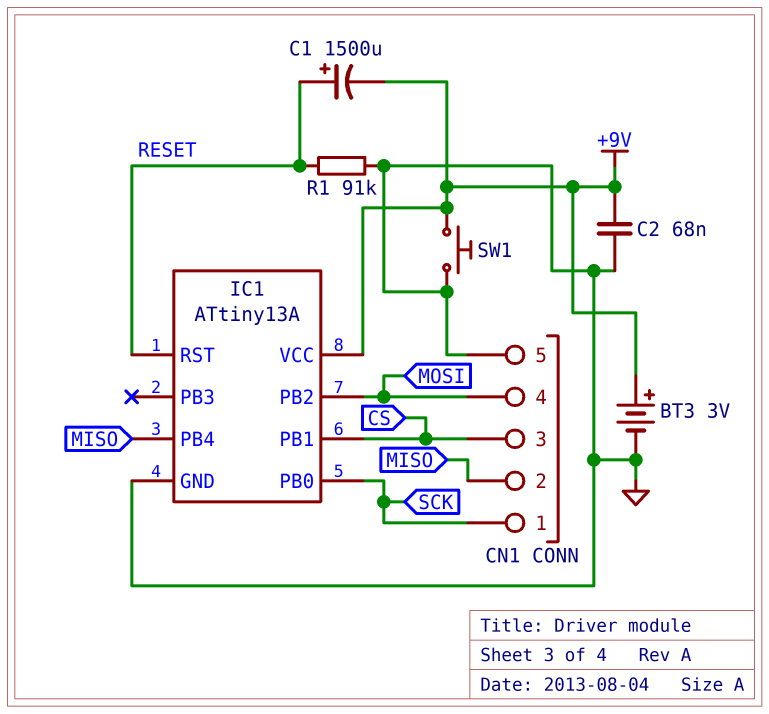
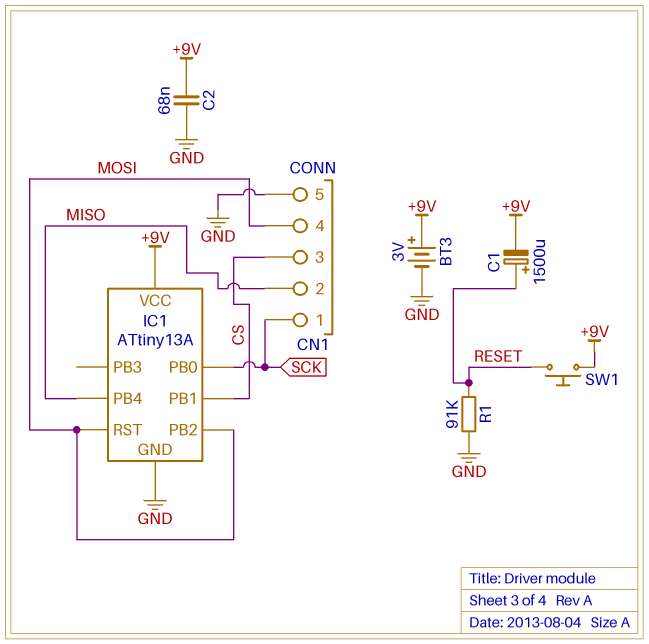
IC1 pin RST: RESET -> MOSI
SW1: button (+9V, GND) -> button (+9V, RESET)

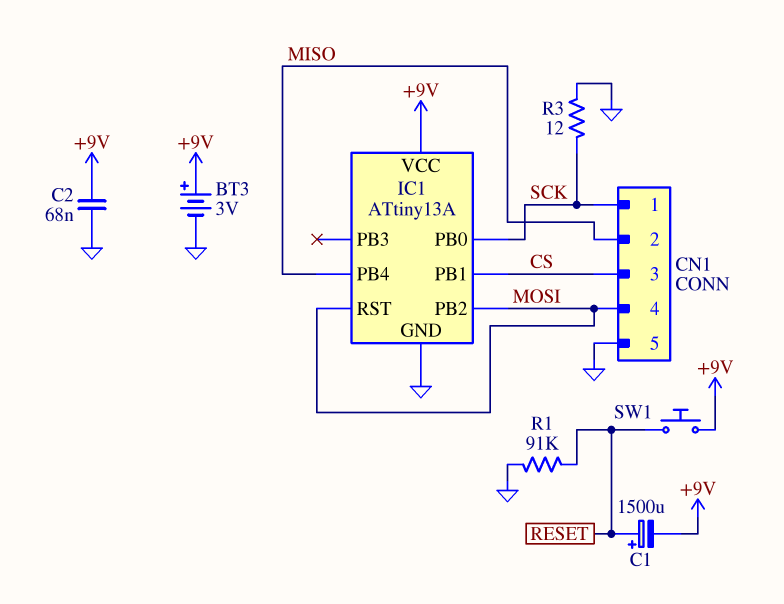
R3: none -> 12 (GND, SCK)

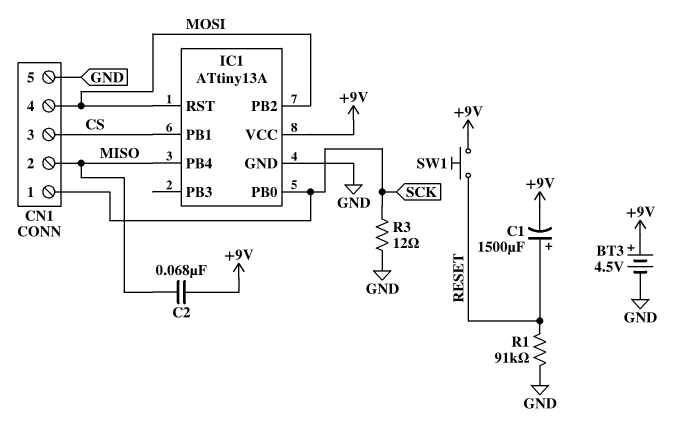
BT3: 3V (plus +9V, minus GND) -> 4.5V (plus +9V, minus GND)
C2: 68nF (+9V, GND) -> 68nF (+9V, MISO)

